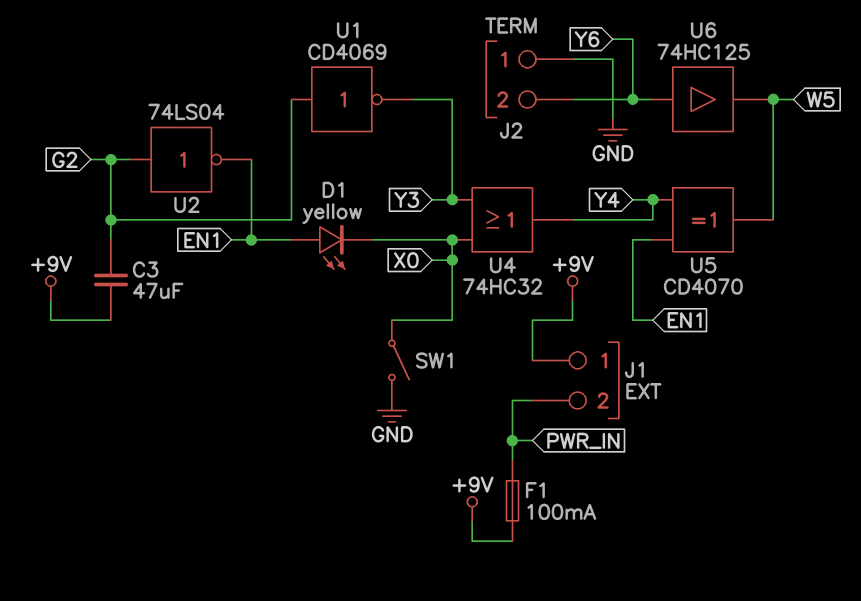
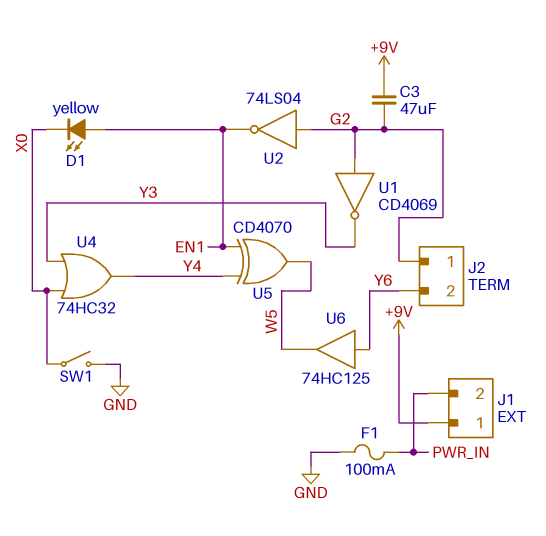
F1: 100mA (+9V, PWR_IN) -> 100mA (GND, PWR_IN)
J2 pin 1: GND -> G2

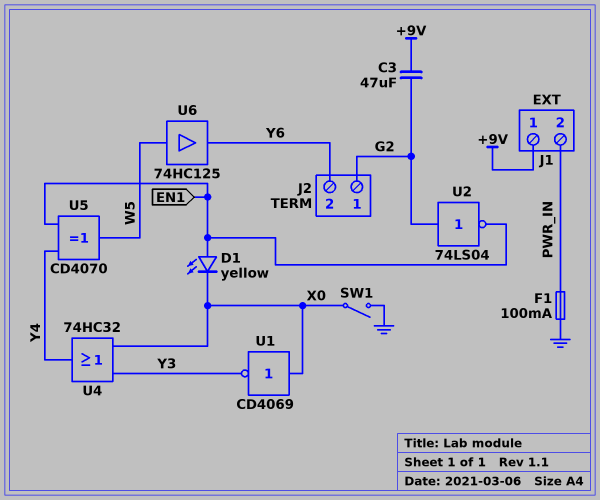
U1: NOT CD4069 (in G2, out Y3) -> NOT CD4069 (in X0, out Y3)
U6: buffer 74HC125 (in Y6, out W5) -> buffer 74HC125 (in W5, out Y6)

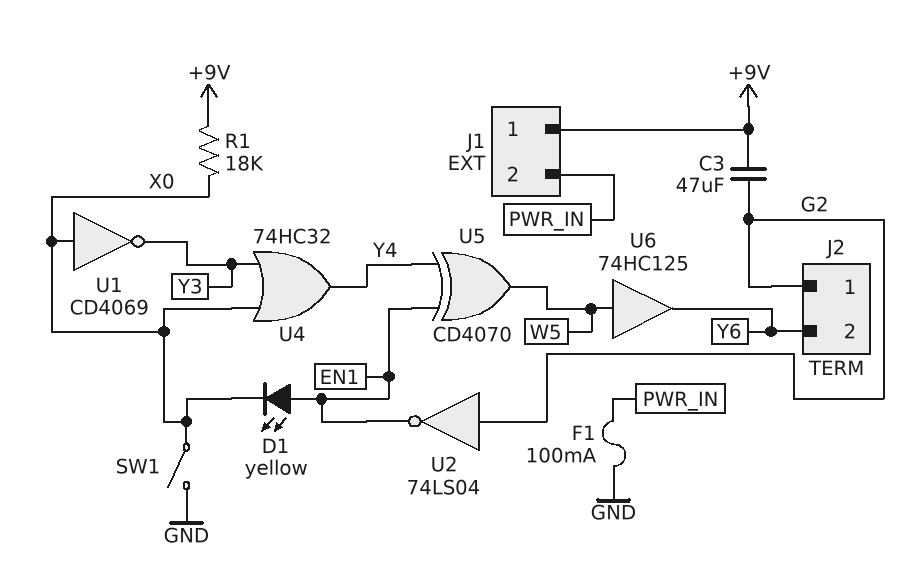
R1: none -> 18k (+9V, X0)

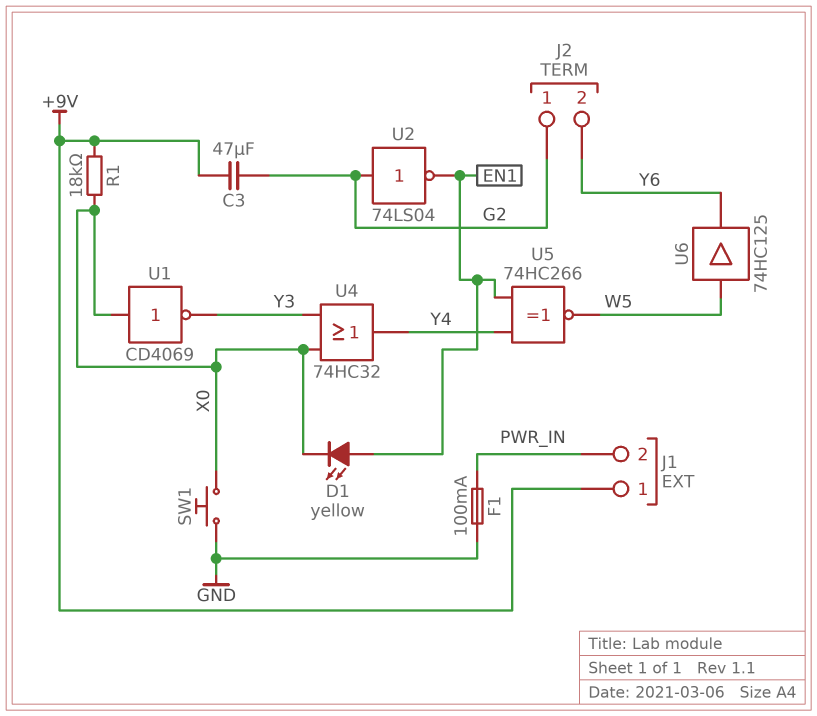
SW1: switch (GND, X0) -> button (GND, X0)
U5: XOR CD4070 (in EN1, in Y4, out W5) -> XNOR 74HC266 (in EN1, in Y4, out W5)

